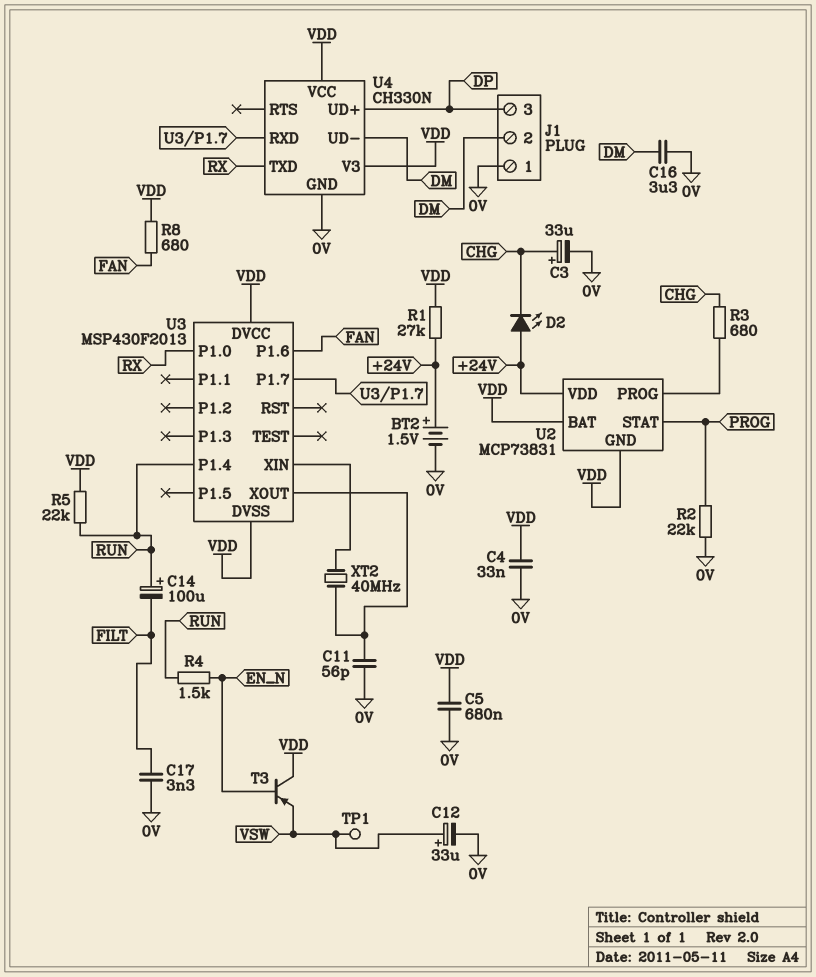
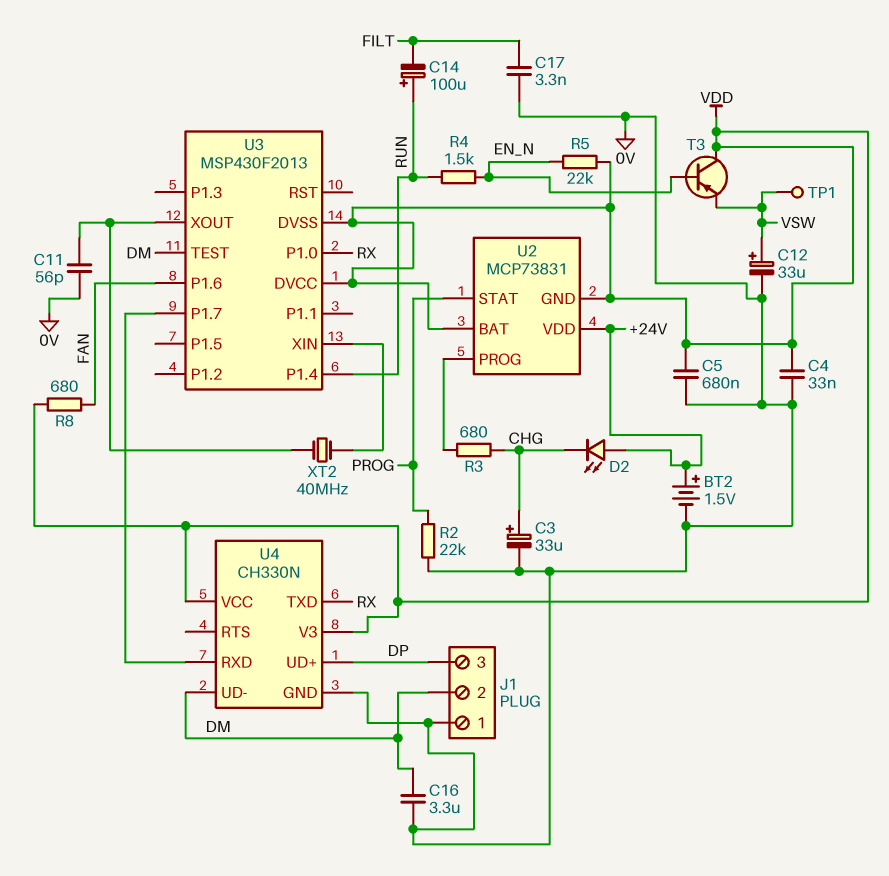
R1: 27k (+24V, VDD) -> none
R5: 22k (RUN, VDD) -> 22k (EN_N, VDD)
U3 pin TEST: none -> DM

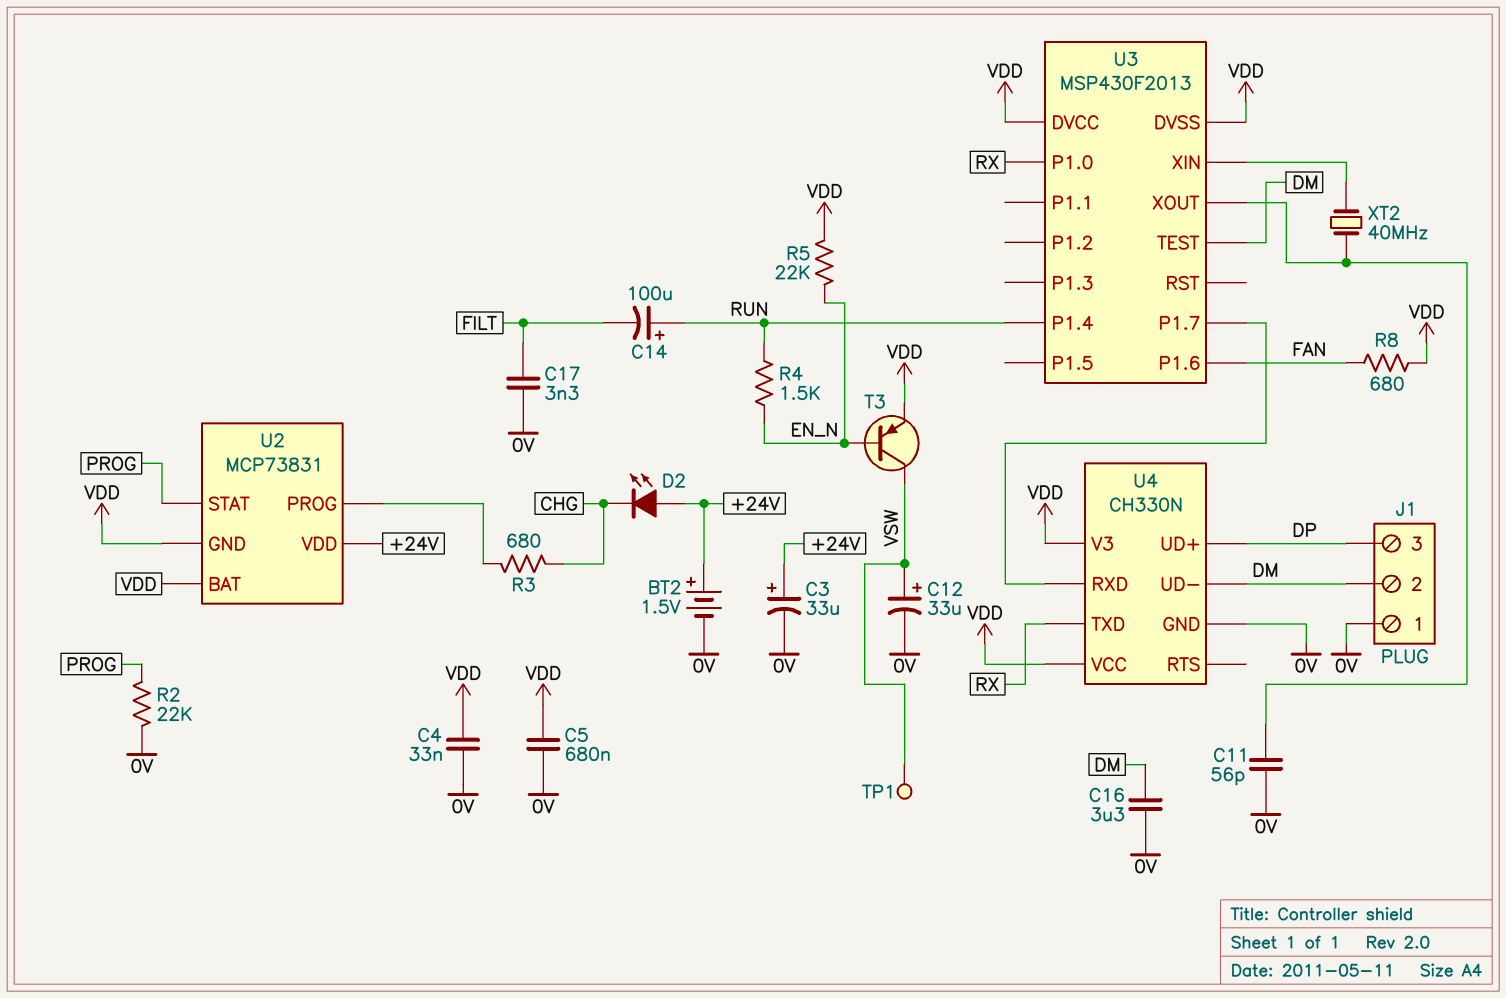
C3: 33uF (plus CHG, minus 0V) -> 33uF (plus +24V, minus 0V)
T3: PNP (B EN_N, C VDD, E VSW) -> PNP (B EN_N, C VSW, E VDD)

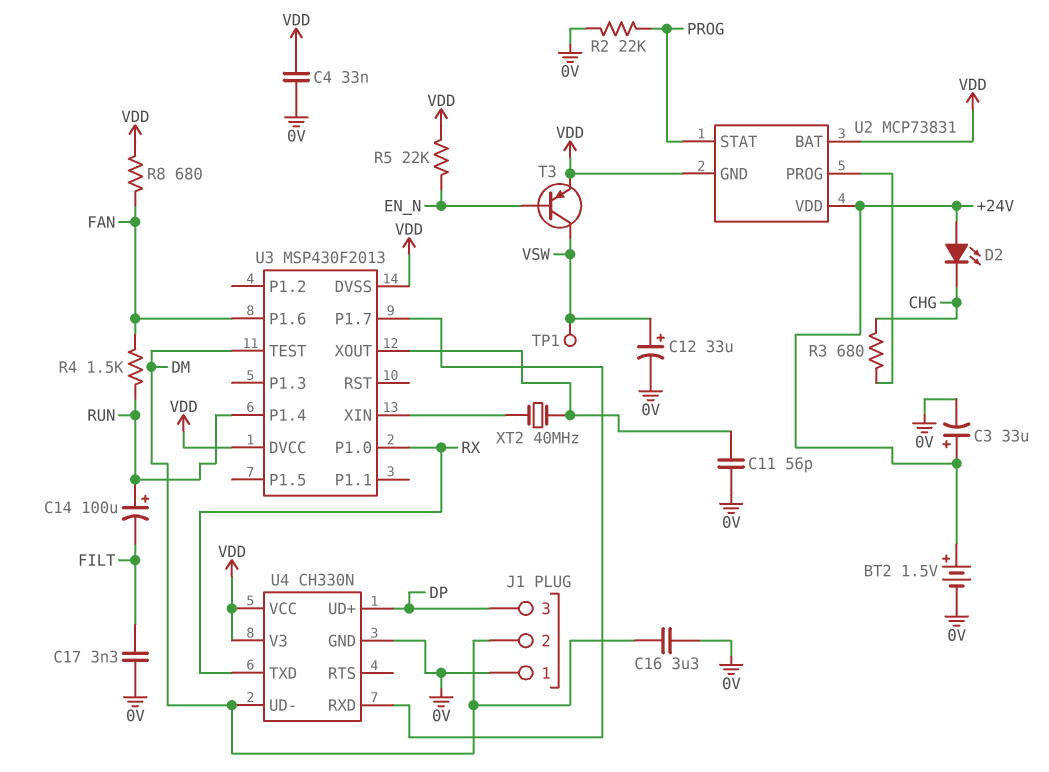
C5: 680nF (0V, VDD) -> none
R4: 1.5k (EN_N, RUN) -> 1.5k (FAN, RUN)

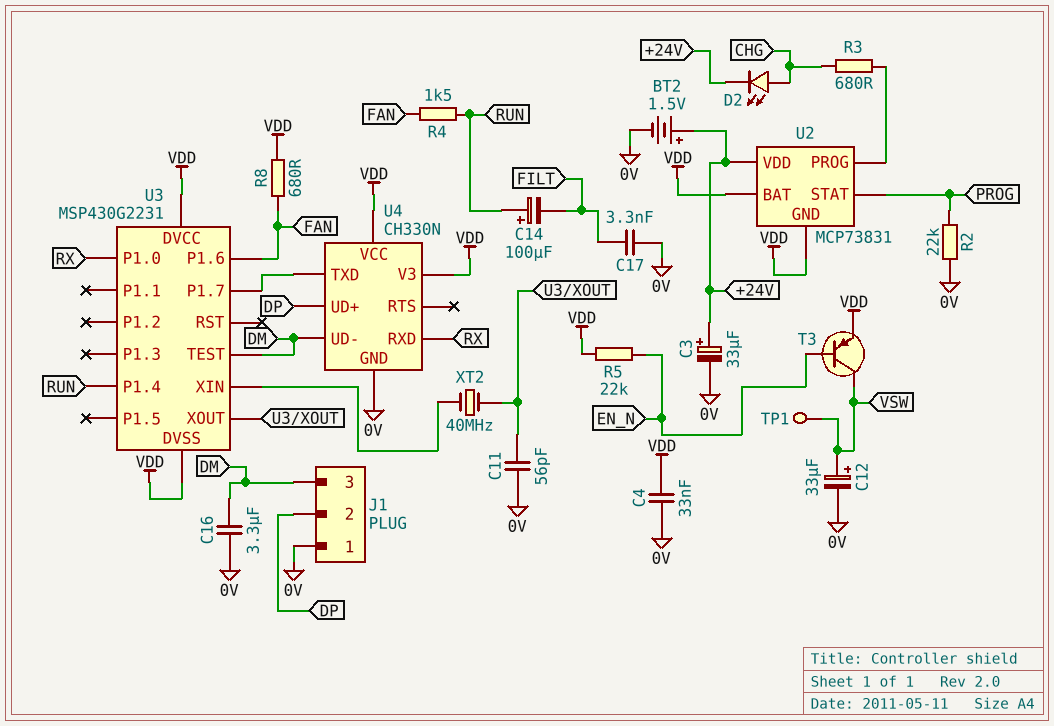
D2: LED (A +24V, K CHG) -> LED (A CHG, K +24V)
J1 pin 2: DM -> DP
J1 pin 3: DP -> DM
U3: MSP430F2013 -> MSP430G2231
U4 pin RXD: U3/P1.7 -> RX
U4 pin TXD: RX -> U3/P1.7

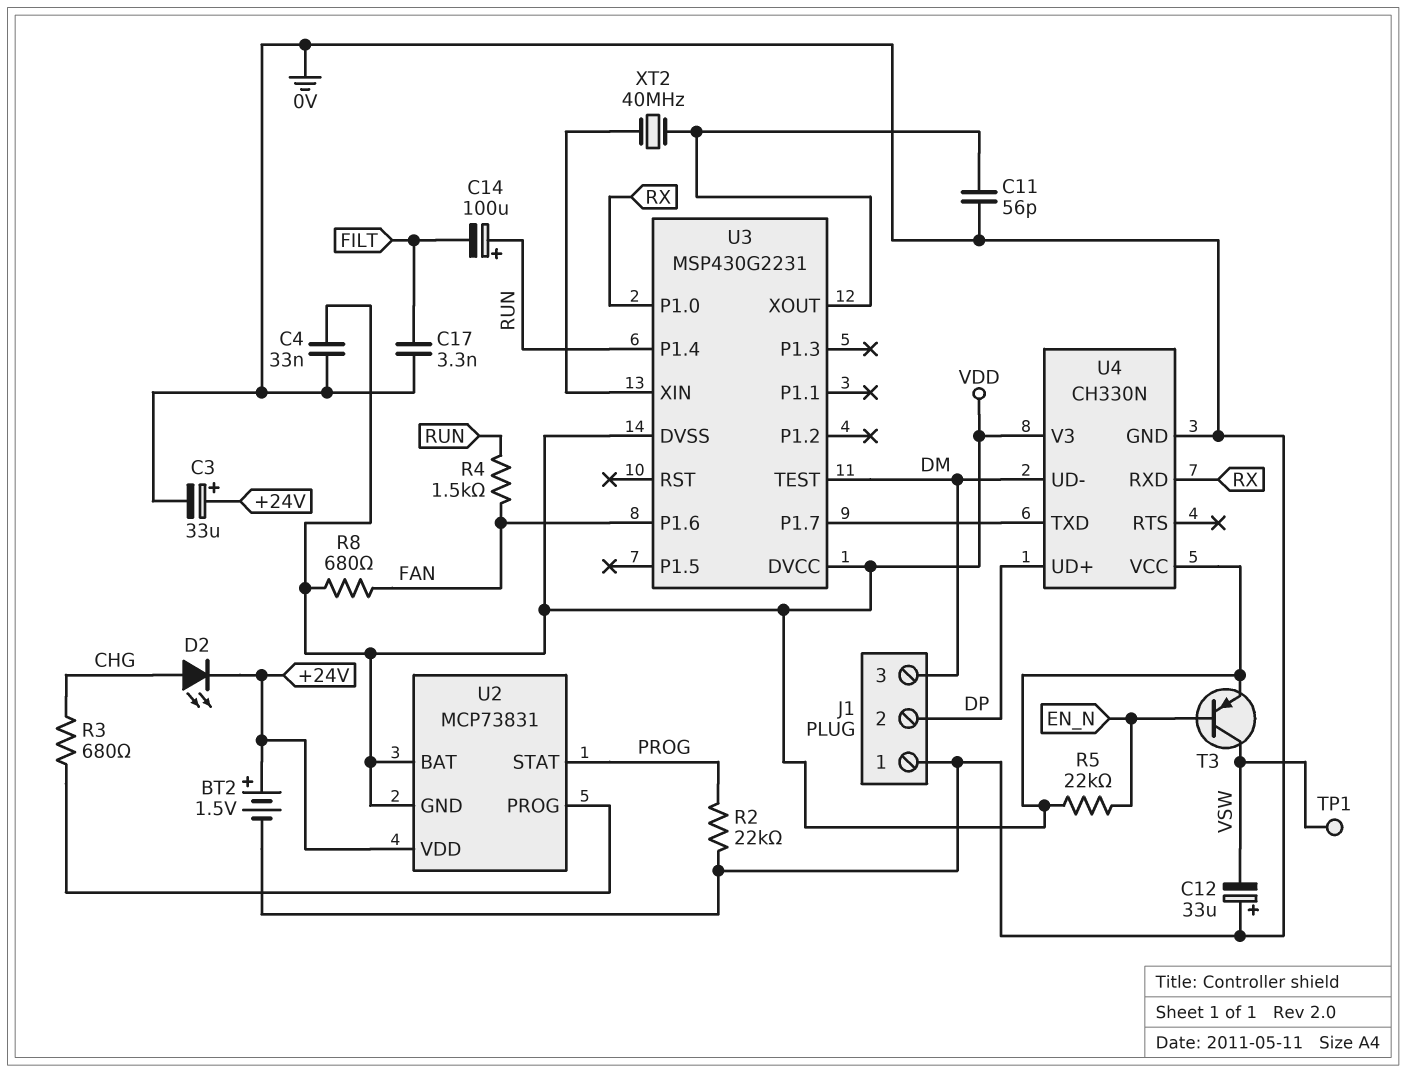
C12: 33uF (plus VSW, minus 0V) -> 33uF (plus 0V, minus VSW)
C16: 3.3uF (0V, DM) -> none

